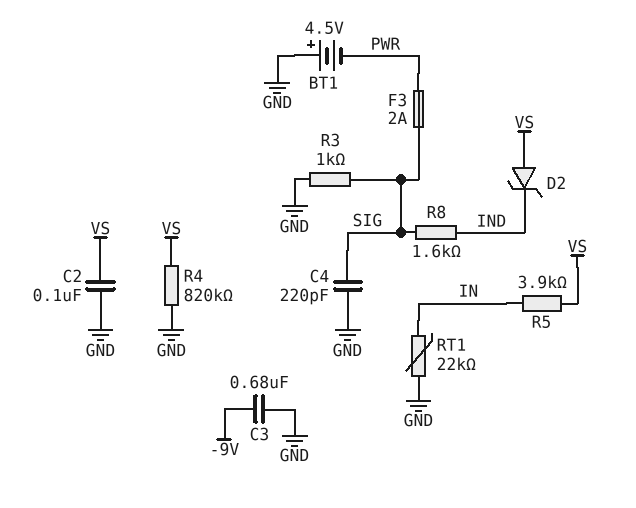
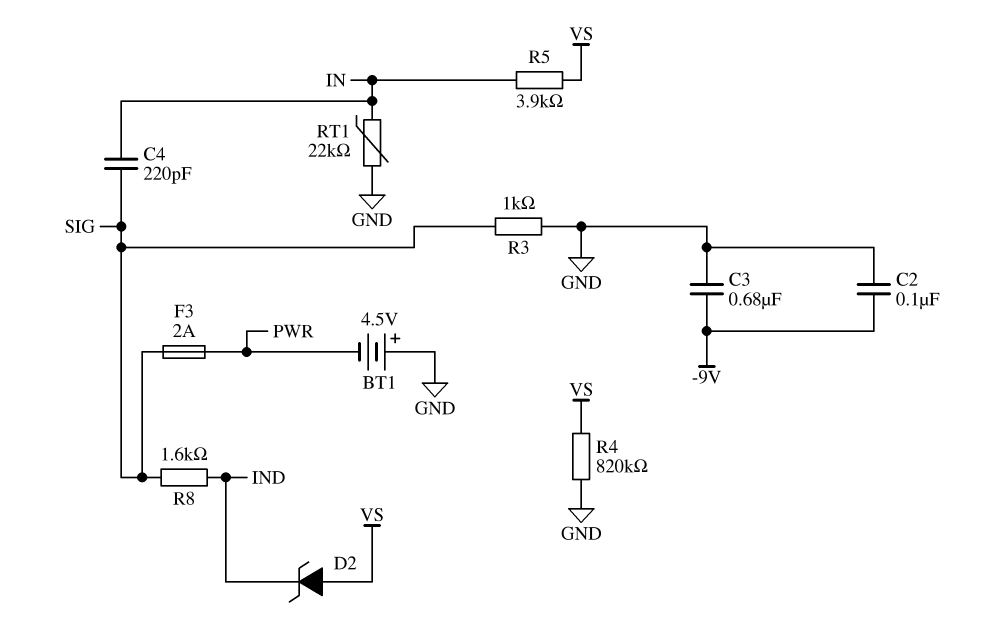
C2: 100nF (GND, VS) -> 100nF (-9V, GND)
C4: 220pF (GND, SIG) -> 220pF (IN, SIG)

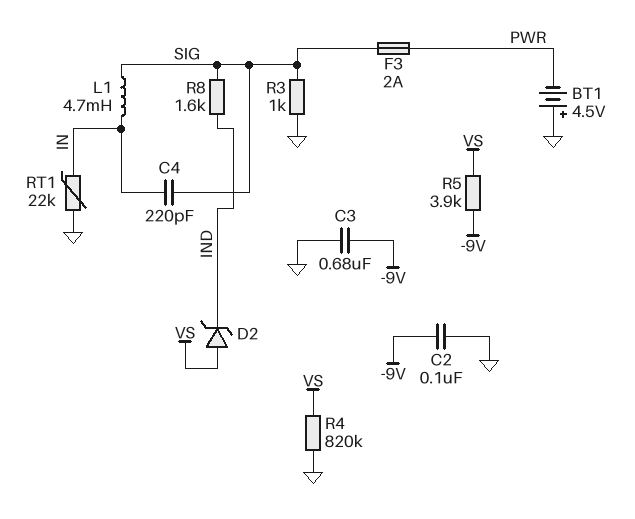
L1: none -> 4.7mH (IN, SIG)
R5: 3.9k (IN, VS) -> 3.9k (-9V, VS)

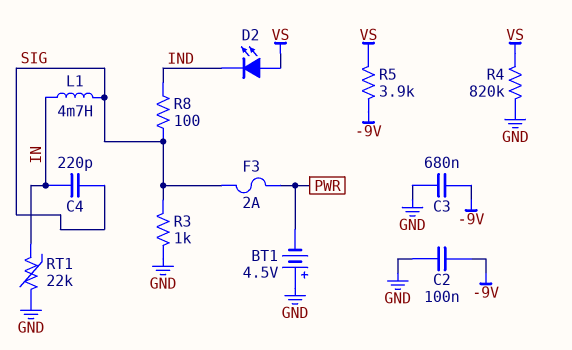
D2: zener (A VS, K IND) -> LED (A VS, K IND)
R8: 1.6k (IND, SIG) -> 100 (IND, SIG)

